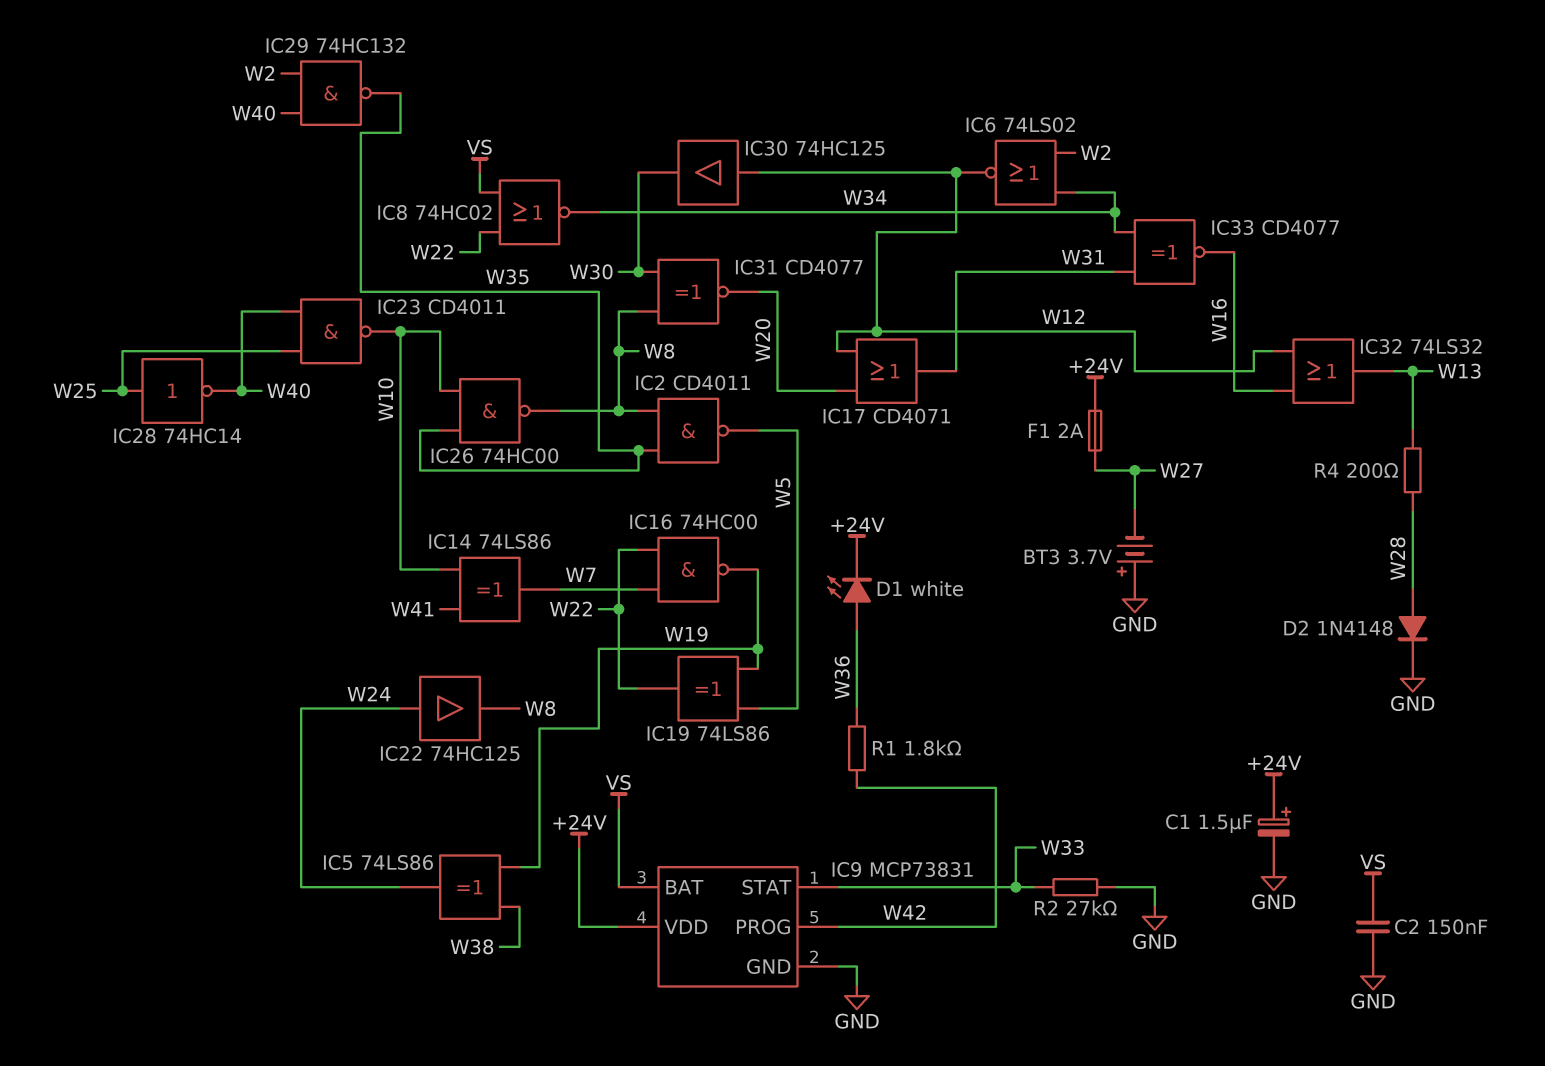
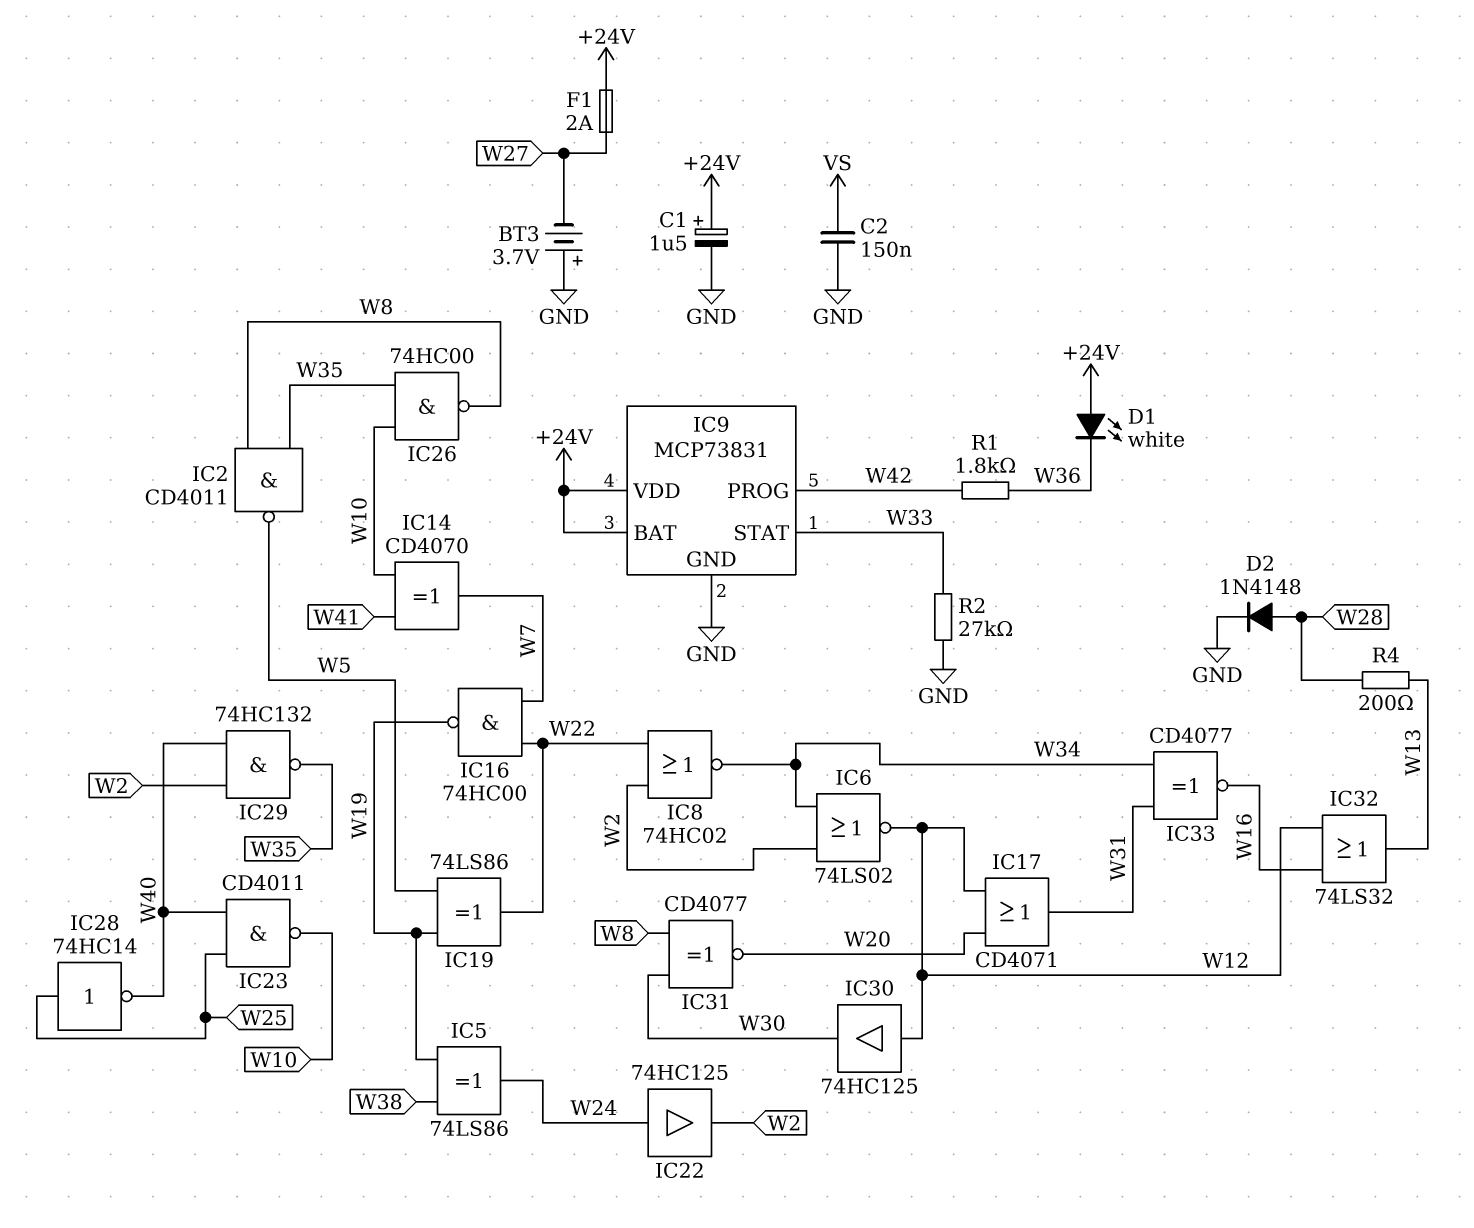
D1: LED white (A W36, K +24V) -> LED white (A +24V, K W36)
IC8: NOR 74HC02 (in VS, in W22, out W34) -> NOR 74HC02 (in W2, in W22, out W34)
IC9 pin BAT: VS -> +24V
IC14: XOR 74LS86 (in W10, in W41, out W7) -> XOR CD4070 (in W10, in W41, out W7)
IC22: buffer 74HC125 (in W24, out W8) -> buffer 74HC125 (in W24, out W2)

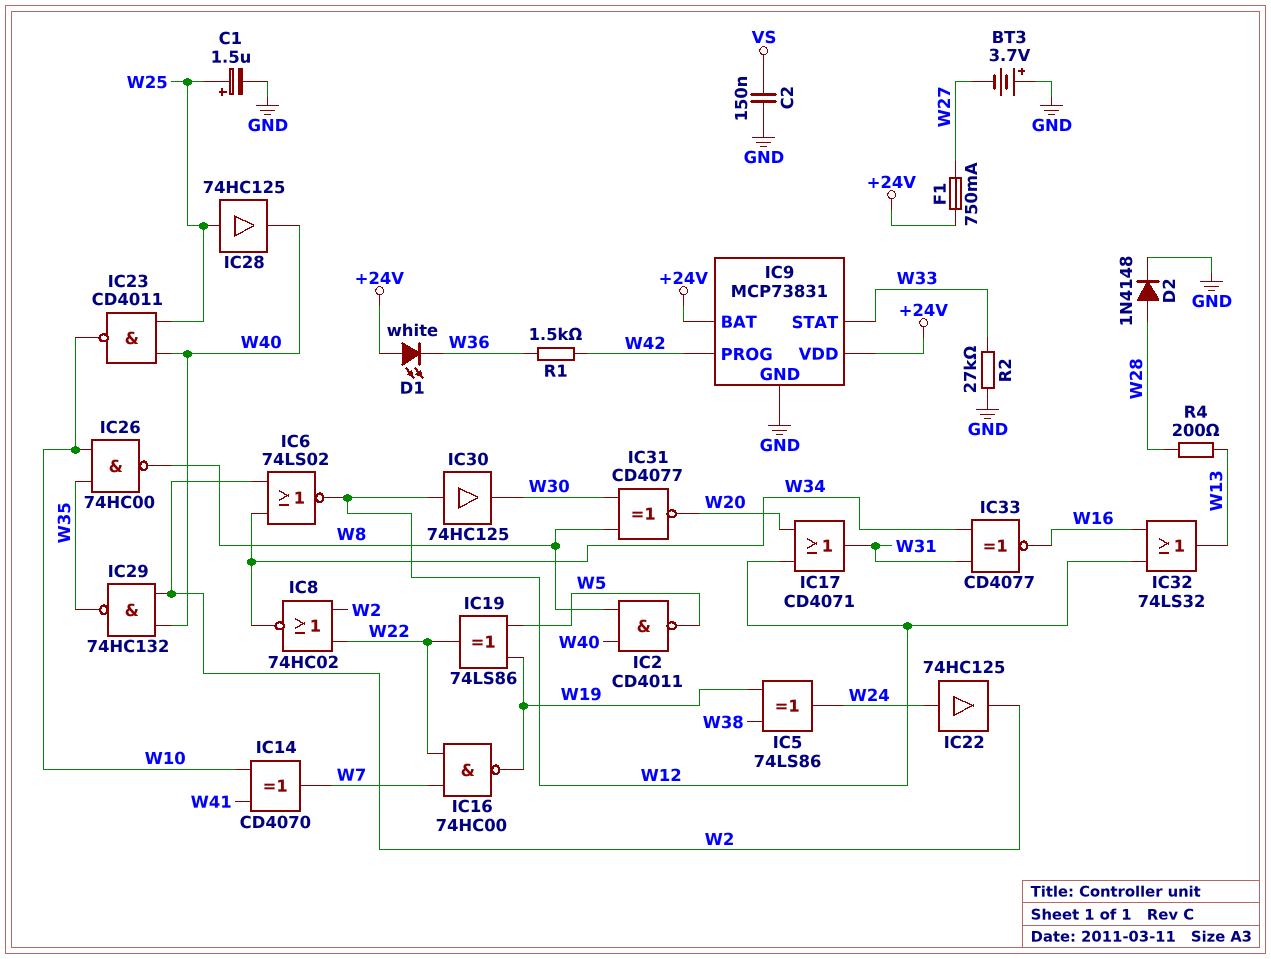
C1: 1.5uF (plus +24V, minus GND) -> 1.5uF (plus W25, minus GND)
F1: 2A (+24V, W27) -> 750mA (+24V, W27)
IC2: NAND CD4011 (in W8, in W35, out W5) -> NAND CD4011 (in W8, in W40, out W5)
IC28: NOT 74HC14 (in W25, out W40) -> buffer 74HC125 (in W25, out W40)
R1: 1.8k (W36, W42) -> 1.5k (W36, W42)

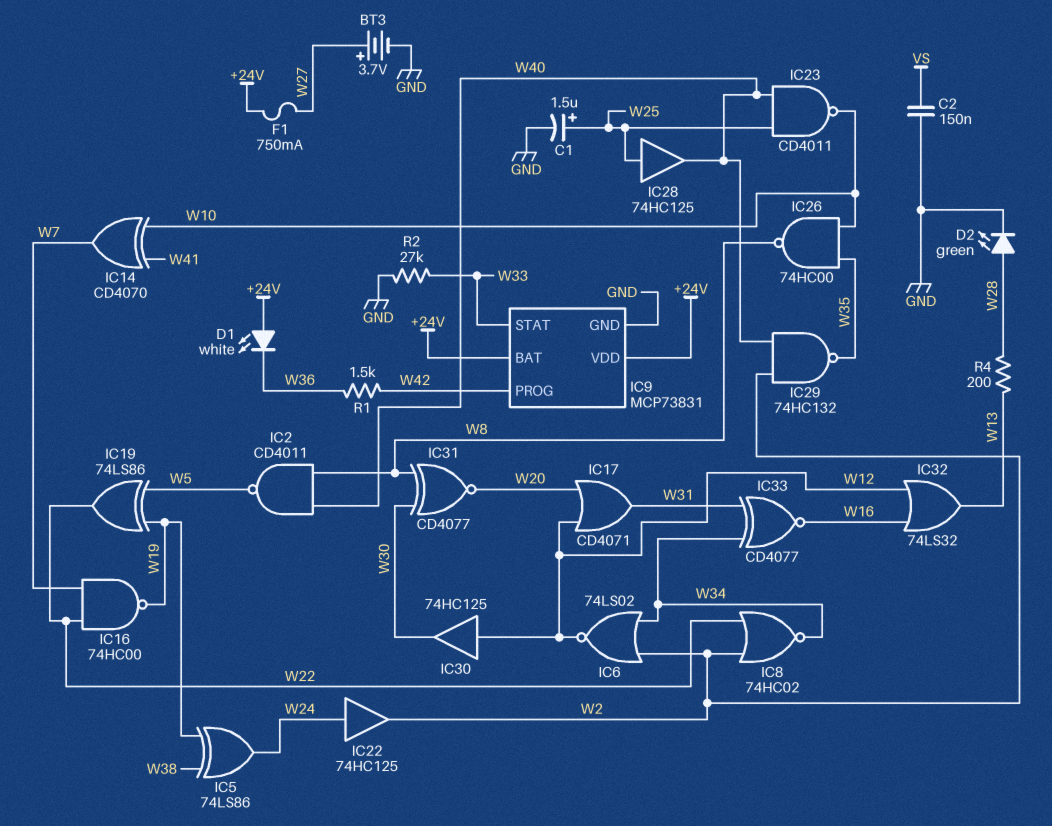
BT3: 3.7V (plus GND, minus W27) -> 3.7V (plus W27, minus GND)
D2: diode 1N4148 (A W28, K GND) -> LED green (A W28, K GND)

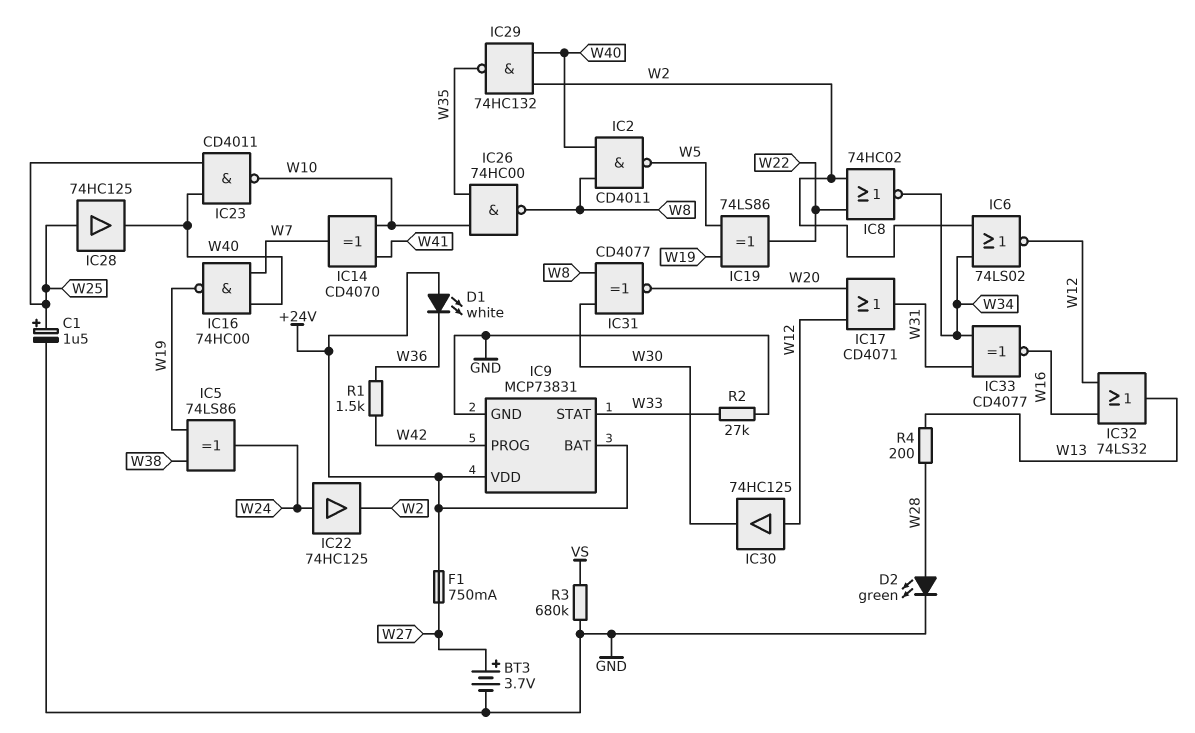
C2: 150nF (GND, VS) -> none
IC16: NAND 74HC00 (in W7, in W22, out W19) -> NAND 74HC00 (in W7, in W40, out W19)
R3: none -> 680k (GND, VS)

